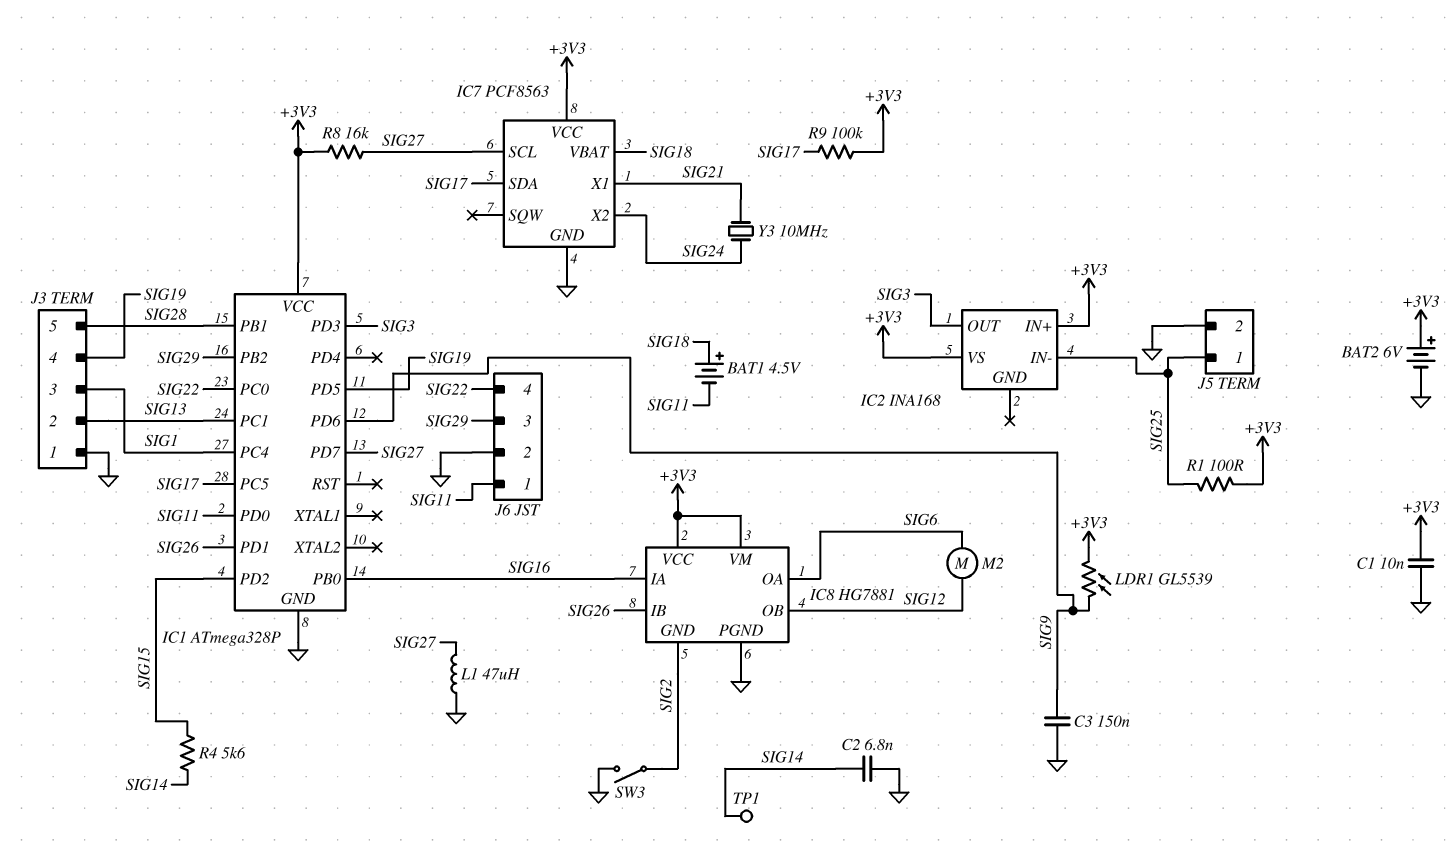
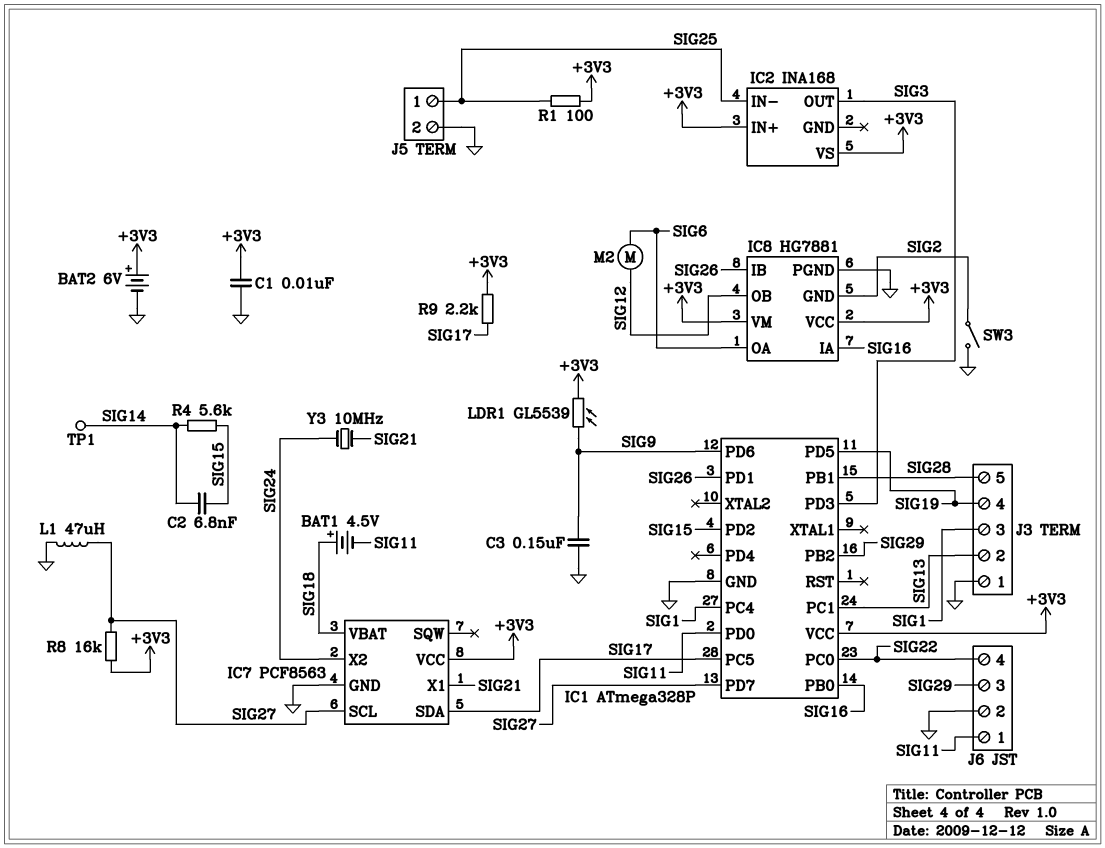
C2: 6.8nF (GND, SIG14) -> 6.8nF (SIG14, SIG15)
R9: 100k (+3V3, SIG17) -> 2.2k (+3V3, SIG17)

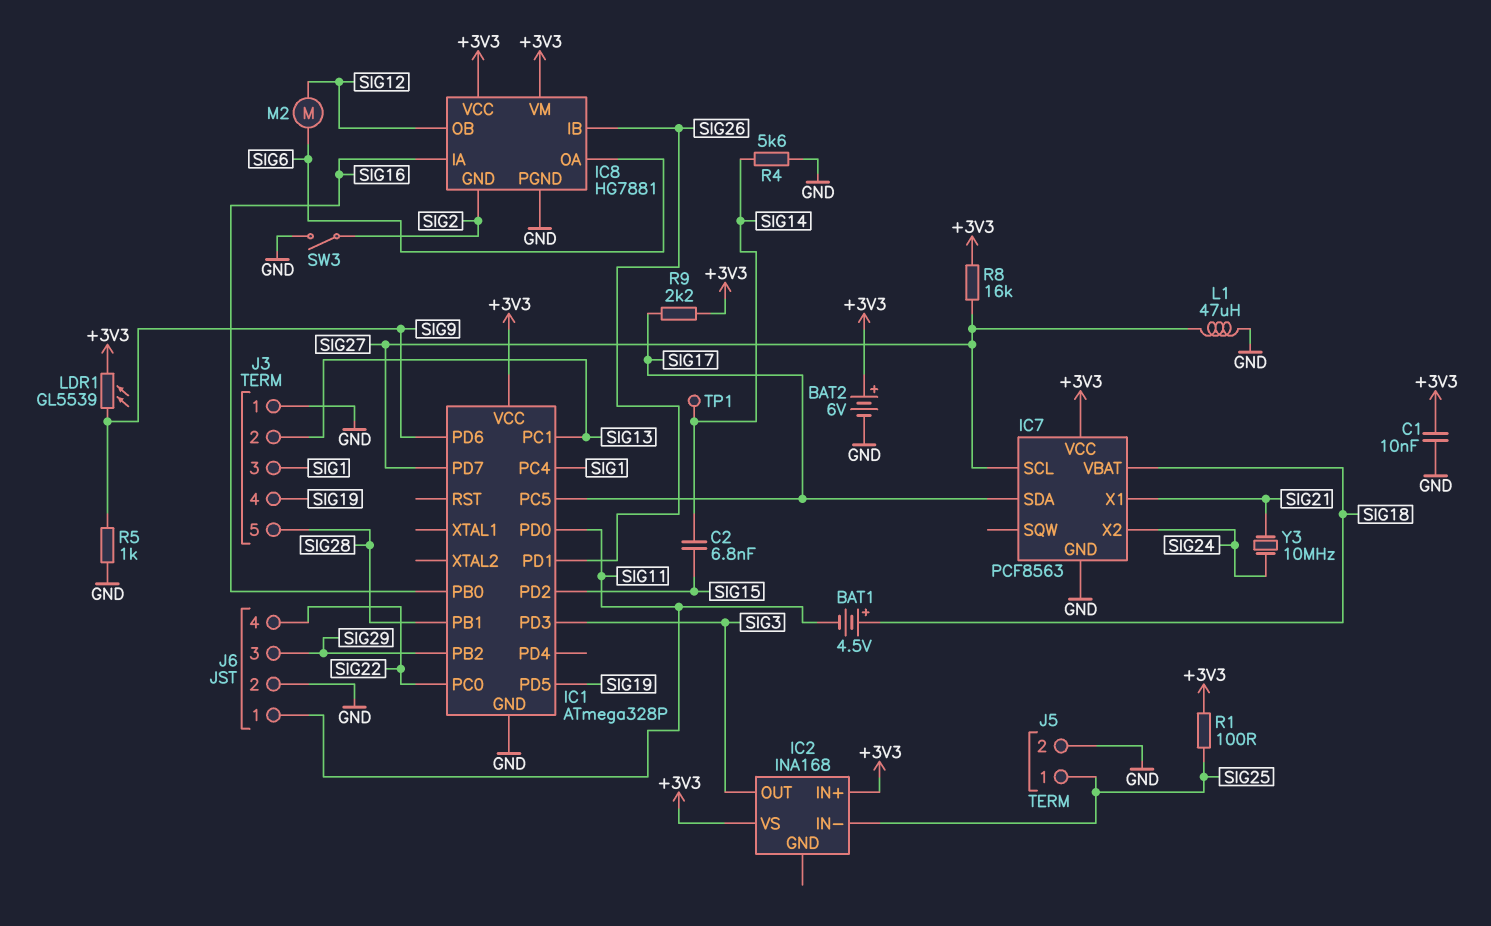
C3: 150nF (GND, SIG9) -> none
R4: 5.6k (SIG14, SIG15) -> 5.6k (GND, SIG14)
R5: none -> 1k (GND, SIG9)

